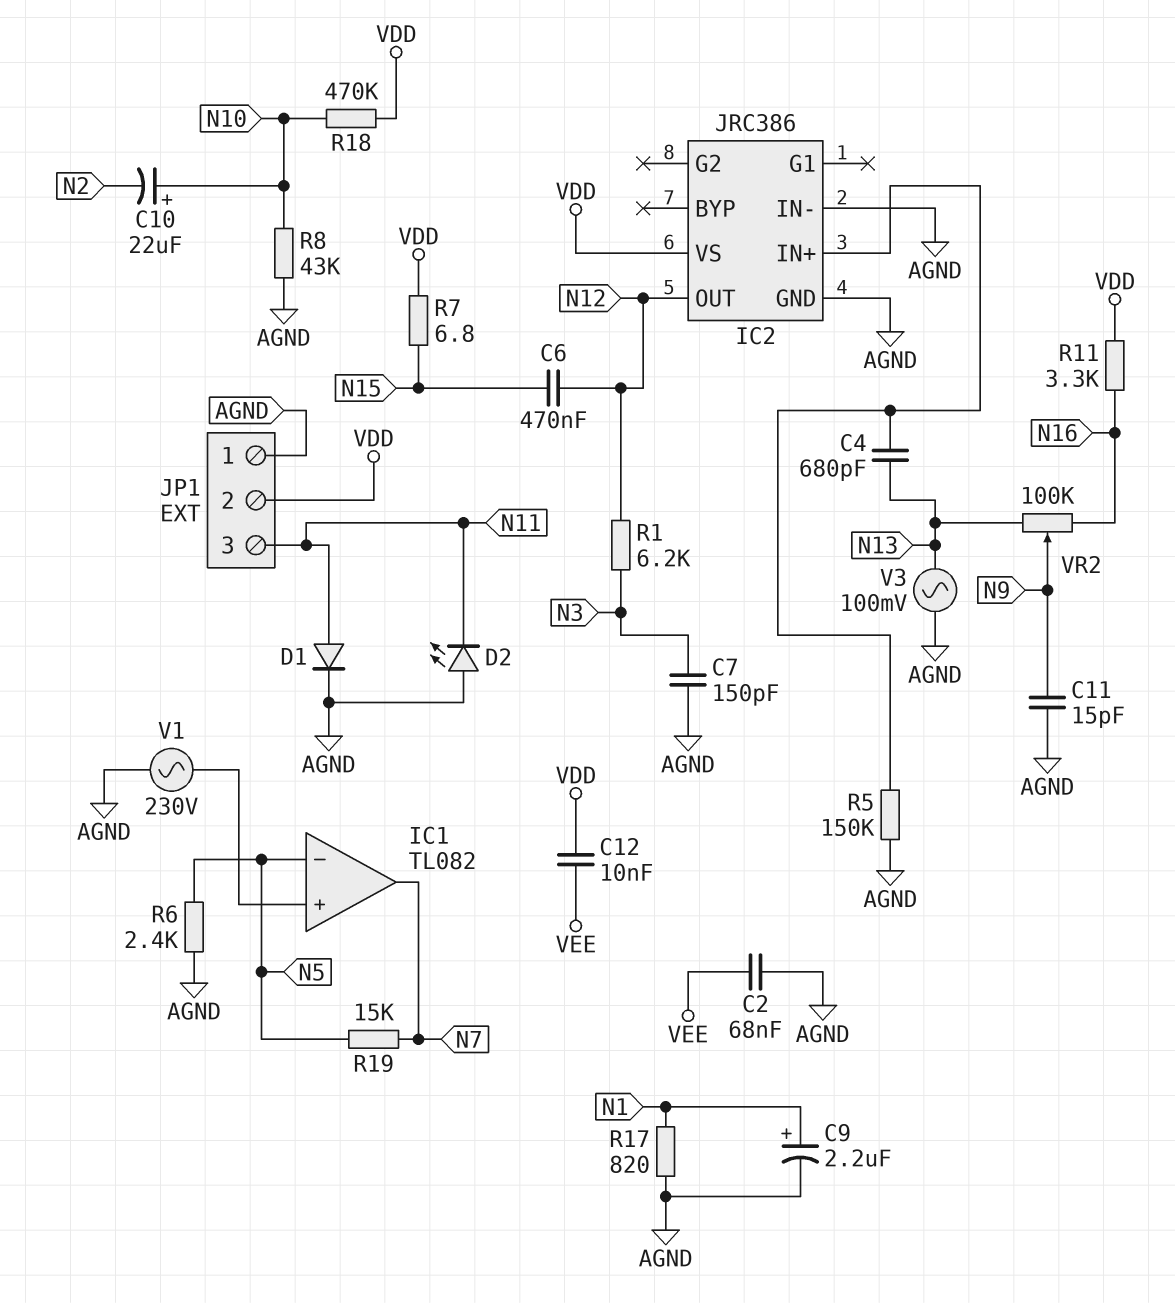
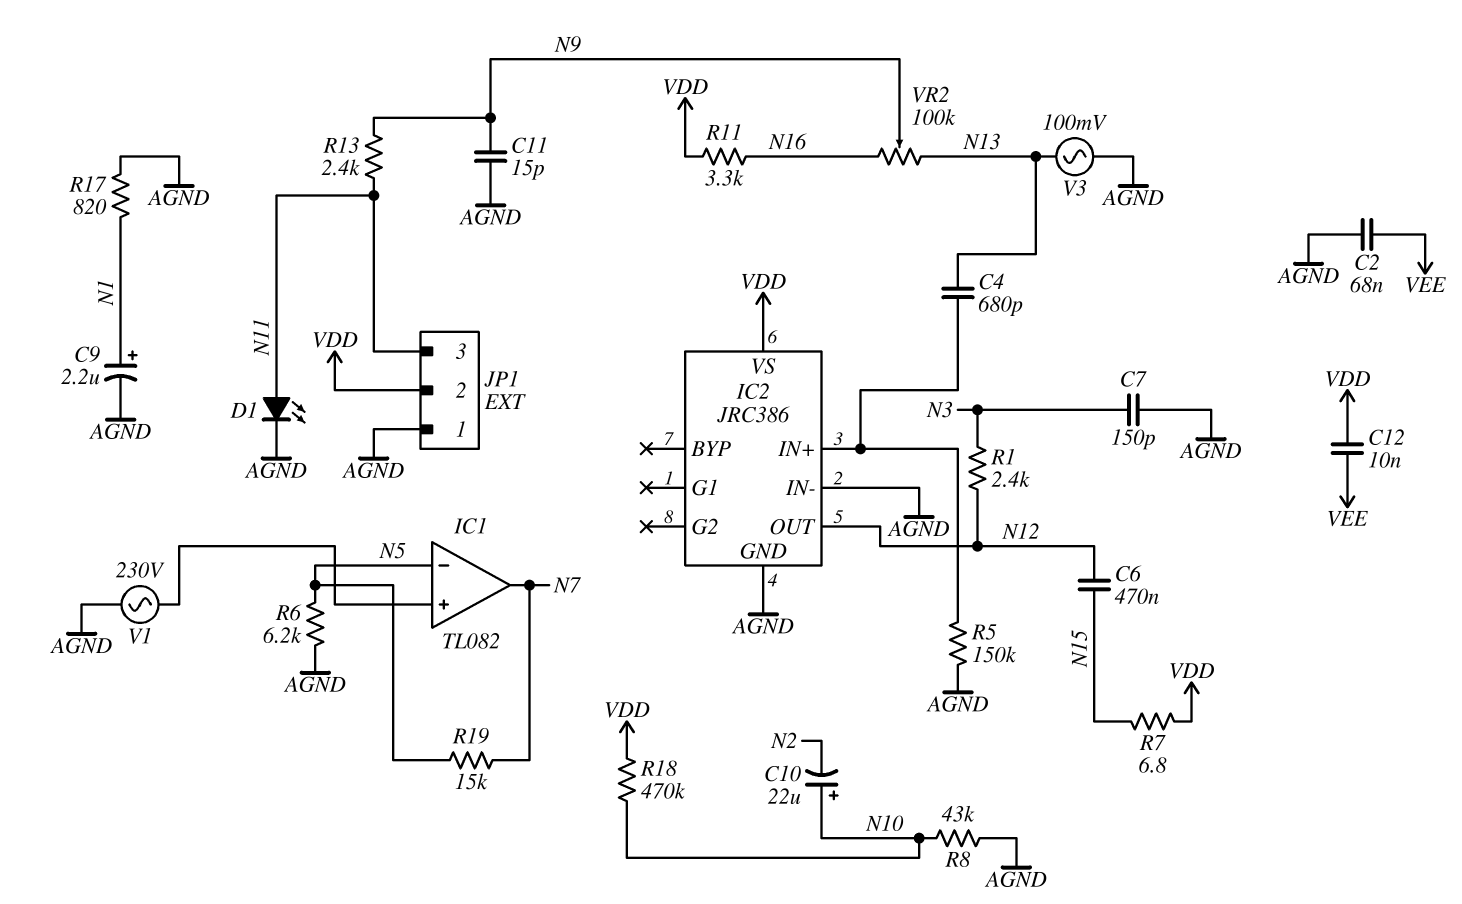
D1: diode (A N11, K AGND) -> LED (A N11, K AGND)
D2: LED (A AGND, K N11) -> none
R1: 6.2k (N3, N12) -> 2.4k (N3, N12)
R6: 2.4k (AGND, N5) -> 6.2k (AGND, N5)
R13: none -> 2.4k (N9, N11)

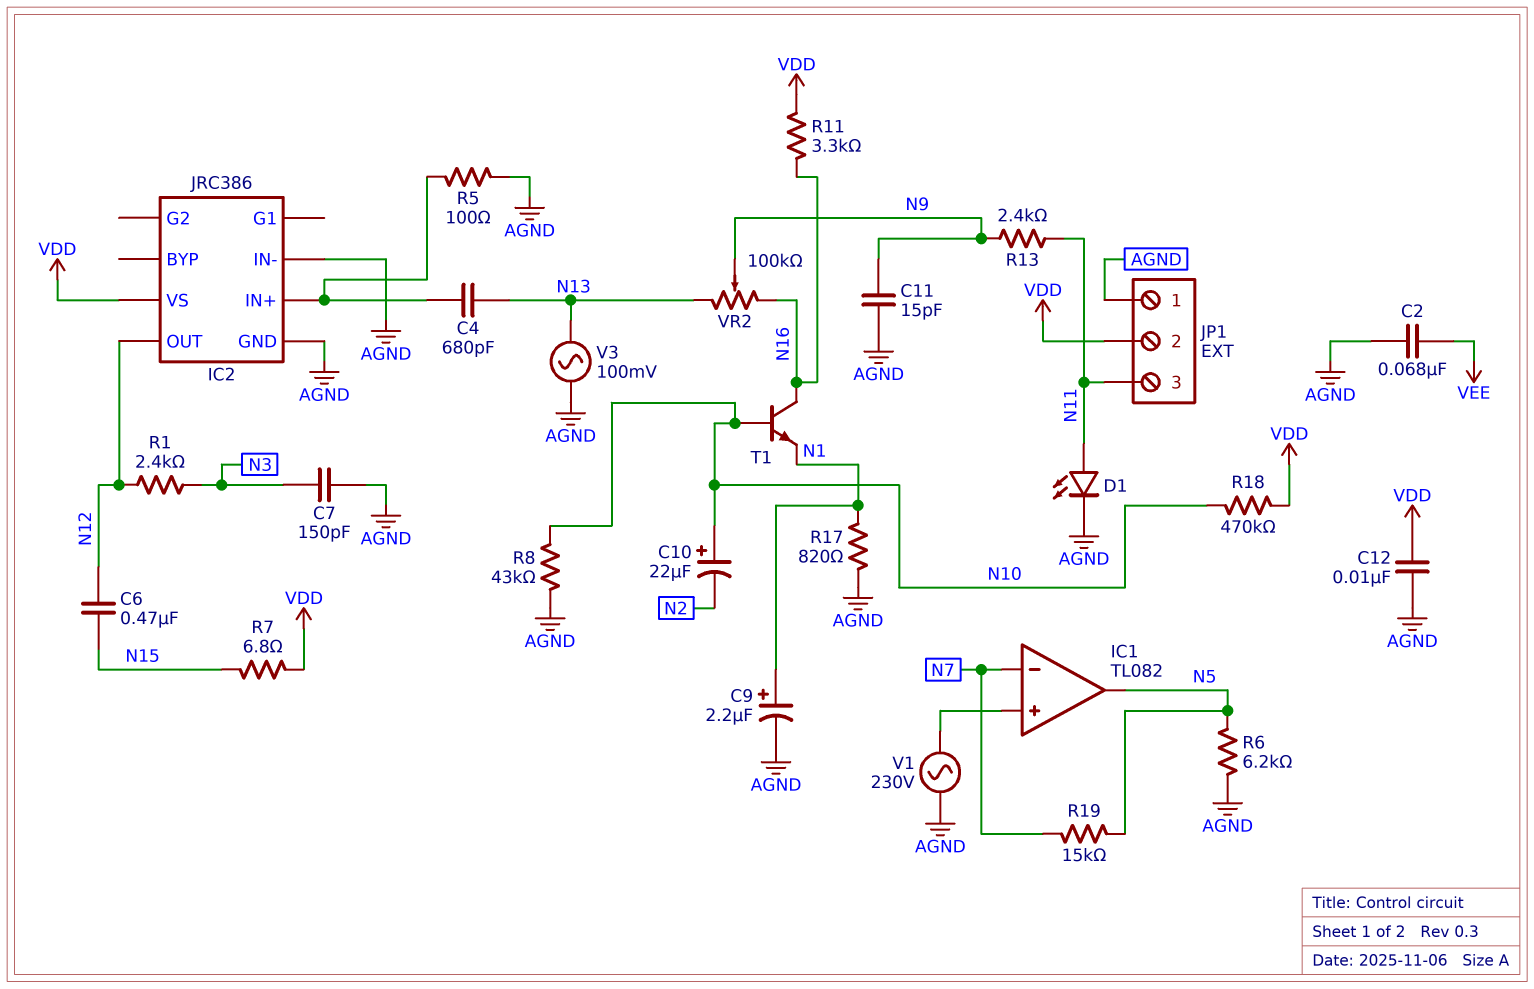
C12: 10nF (VDD, VEE) -> 10nF (AGND, VDD)
IC1 pin in-: N5 -> N7
IC1 pin out: N7 -> N5
R5: 150k (AGND, IC2/IN+) -> 100 (AGND, IC2/IN+)
T1: none -> NPN (B N10, C N16, E N1)

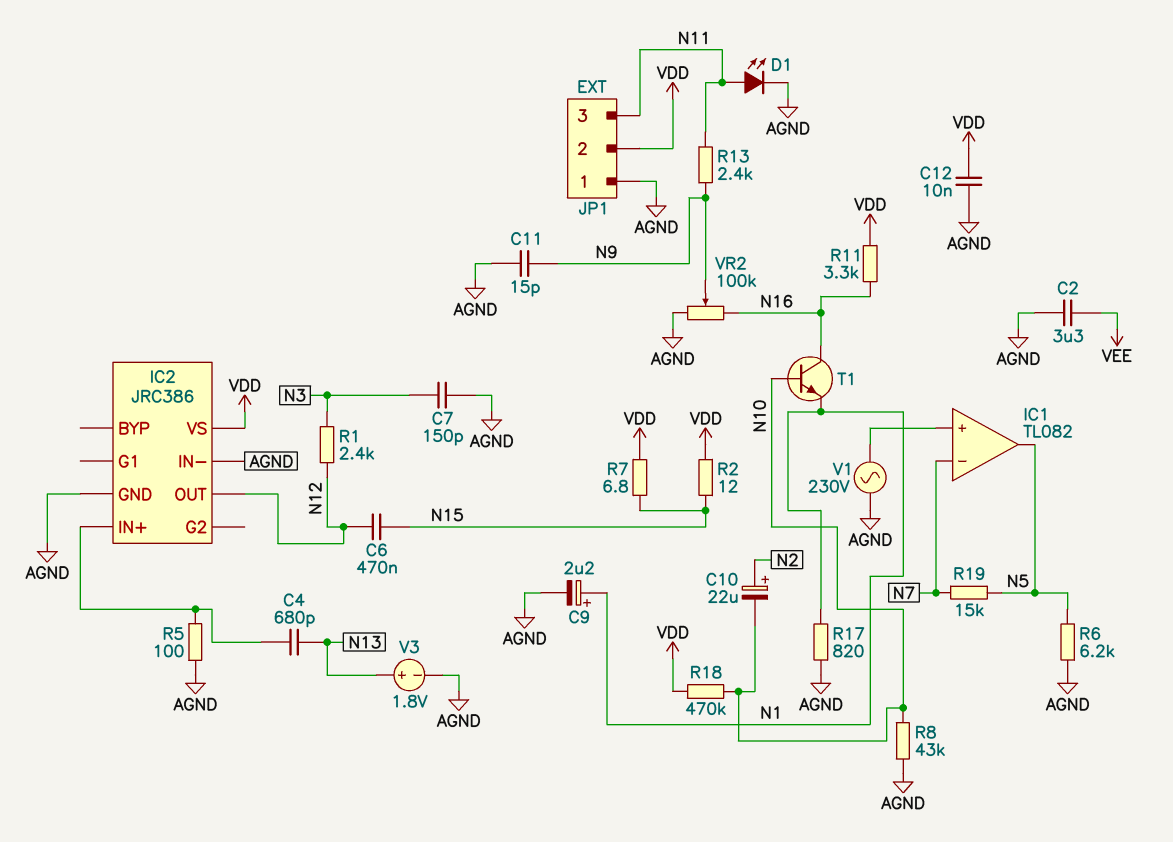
C2: 68nF (AGND, VEE) -> 3.3uF (AGND, VEE)
C10: 22uF (plus N10, minus N2) -> 22uF (plus N2, minus N10)
R2: none -> 12 (N15, VDD)
V3: AC 100mV (AGND, N13) -> 1.8V (plus N13, minus AGND)
VR2: 100k (N13, N16, wiper N9) -> 100k (AGND, N16, wiper N9)

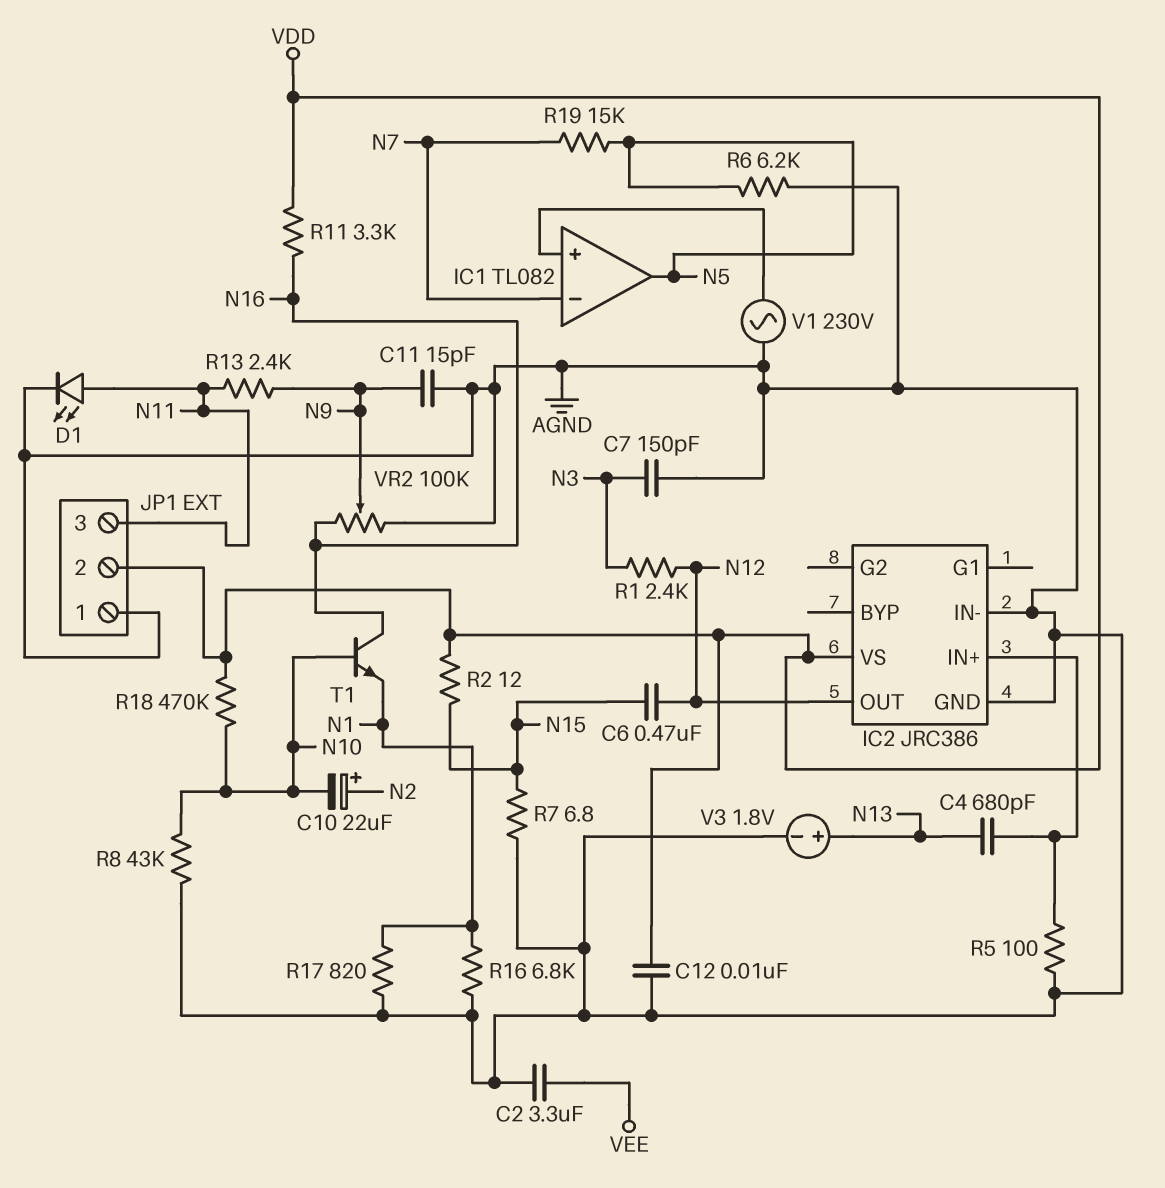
C9: 2.2uF (plus N1, minus AGND) -> none
R7: 6.8 (N15, VDD) -> 6.8 (AGND, N15)
R16: none -> 6.8k (AGND, N1)

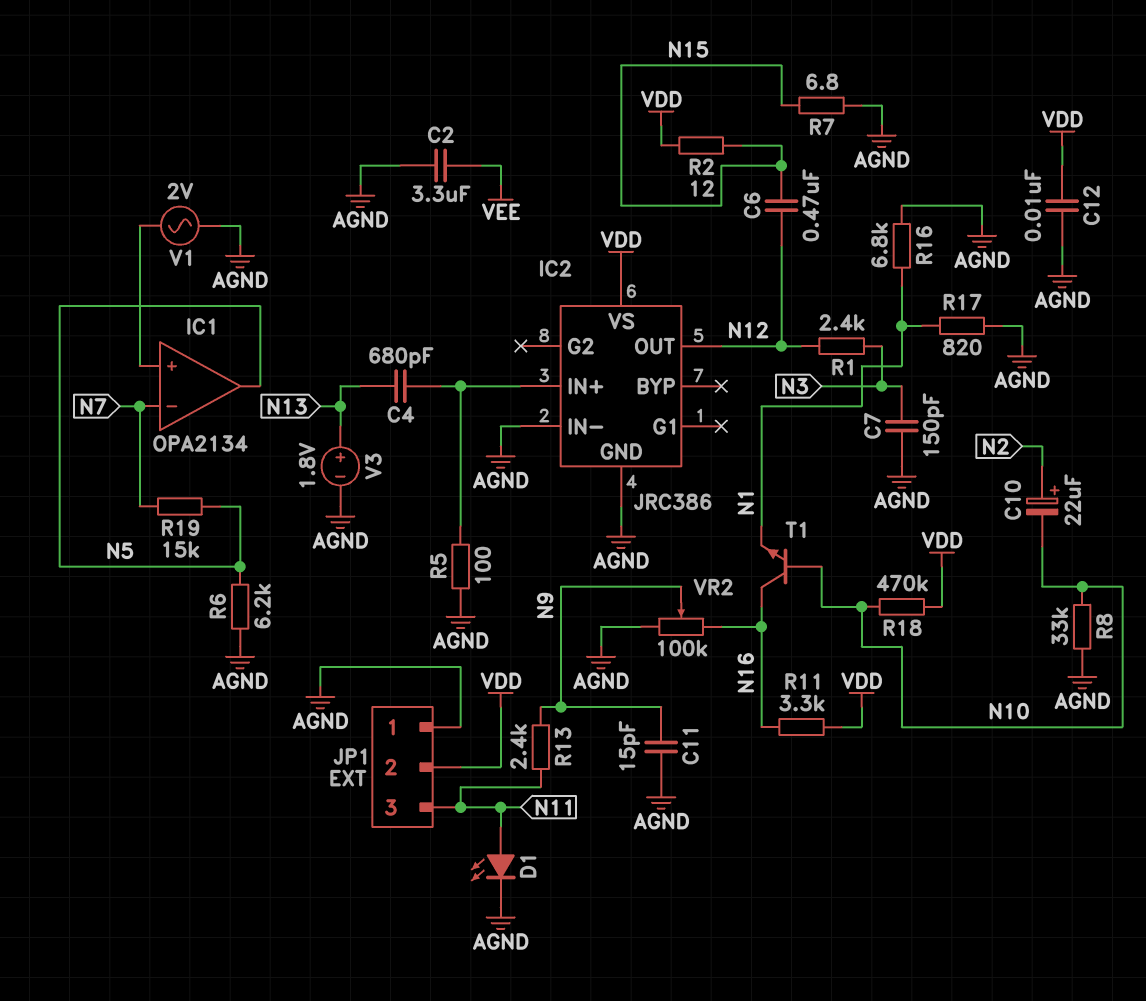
IC1: TL082 -> OPA2134
R8: 43k (AGND, N10) -> 33k (AGND, N10)
V1: AC 230V (AGND, IC1/in+) -> AC 2V (AGND, IC1/in+)

